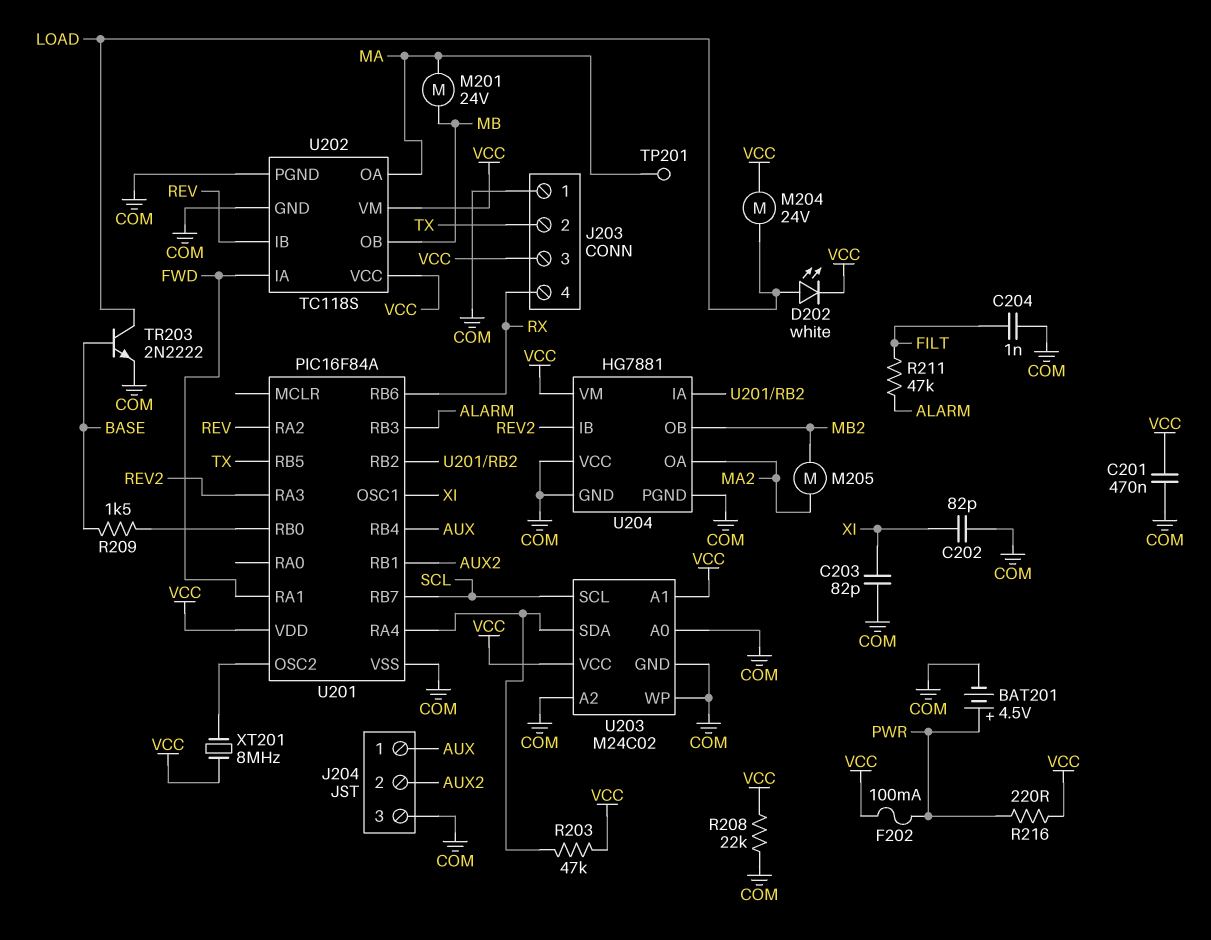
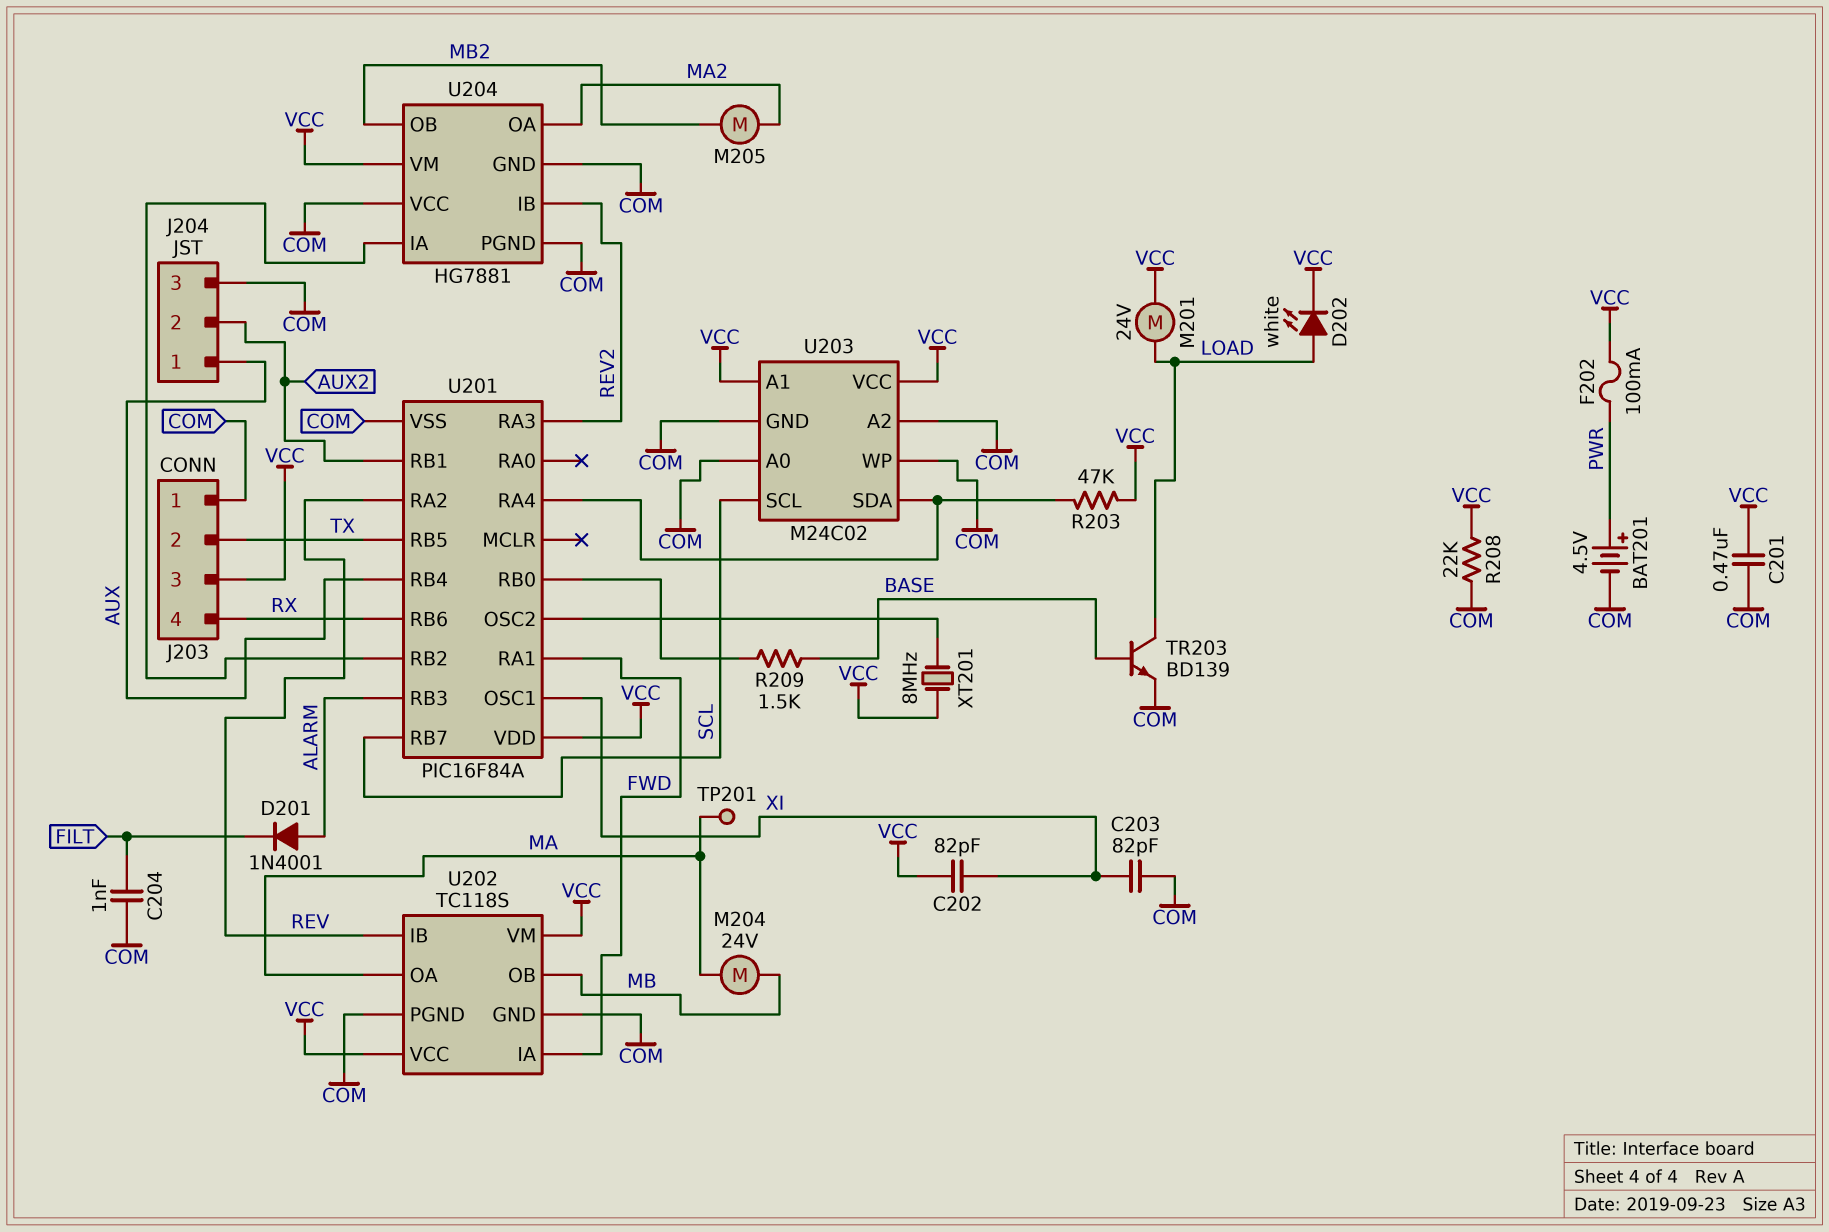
C202: 82pF (COM, XI) -> 82pF (VCC, XI)
D201: none -> diode 1N4001 (A ALARM, K FILT)
M201: motor 24V (MA, MB) -> motor 24V (LOAD, VCC)
M204: motor 24V (LOAD, VCC) -> motor 24V (MA, MB)
R211: 47k (ALARM, FILT) -> none
R216: 220 (PWR, VCC) -> none
TR203: NPN 2N2222 (B BASE, C LOAD, E COM) -> NPN BD139 (B BASE, C LOAD, E COM)

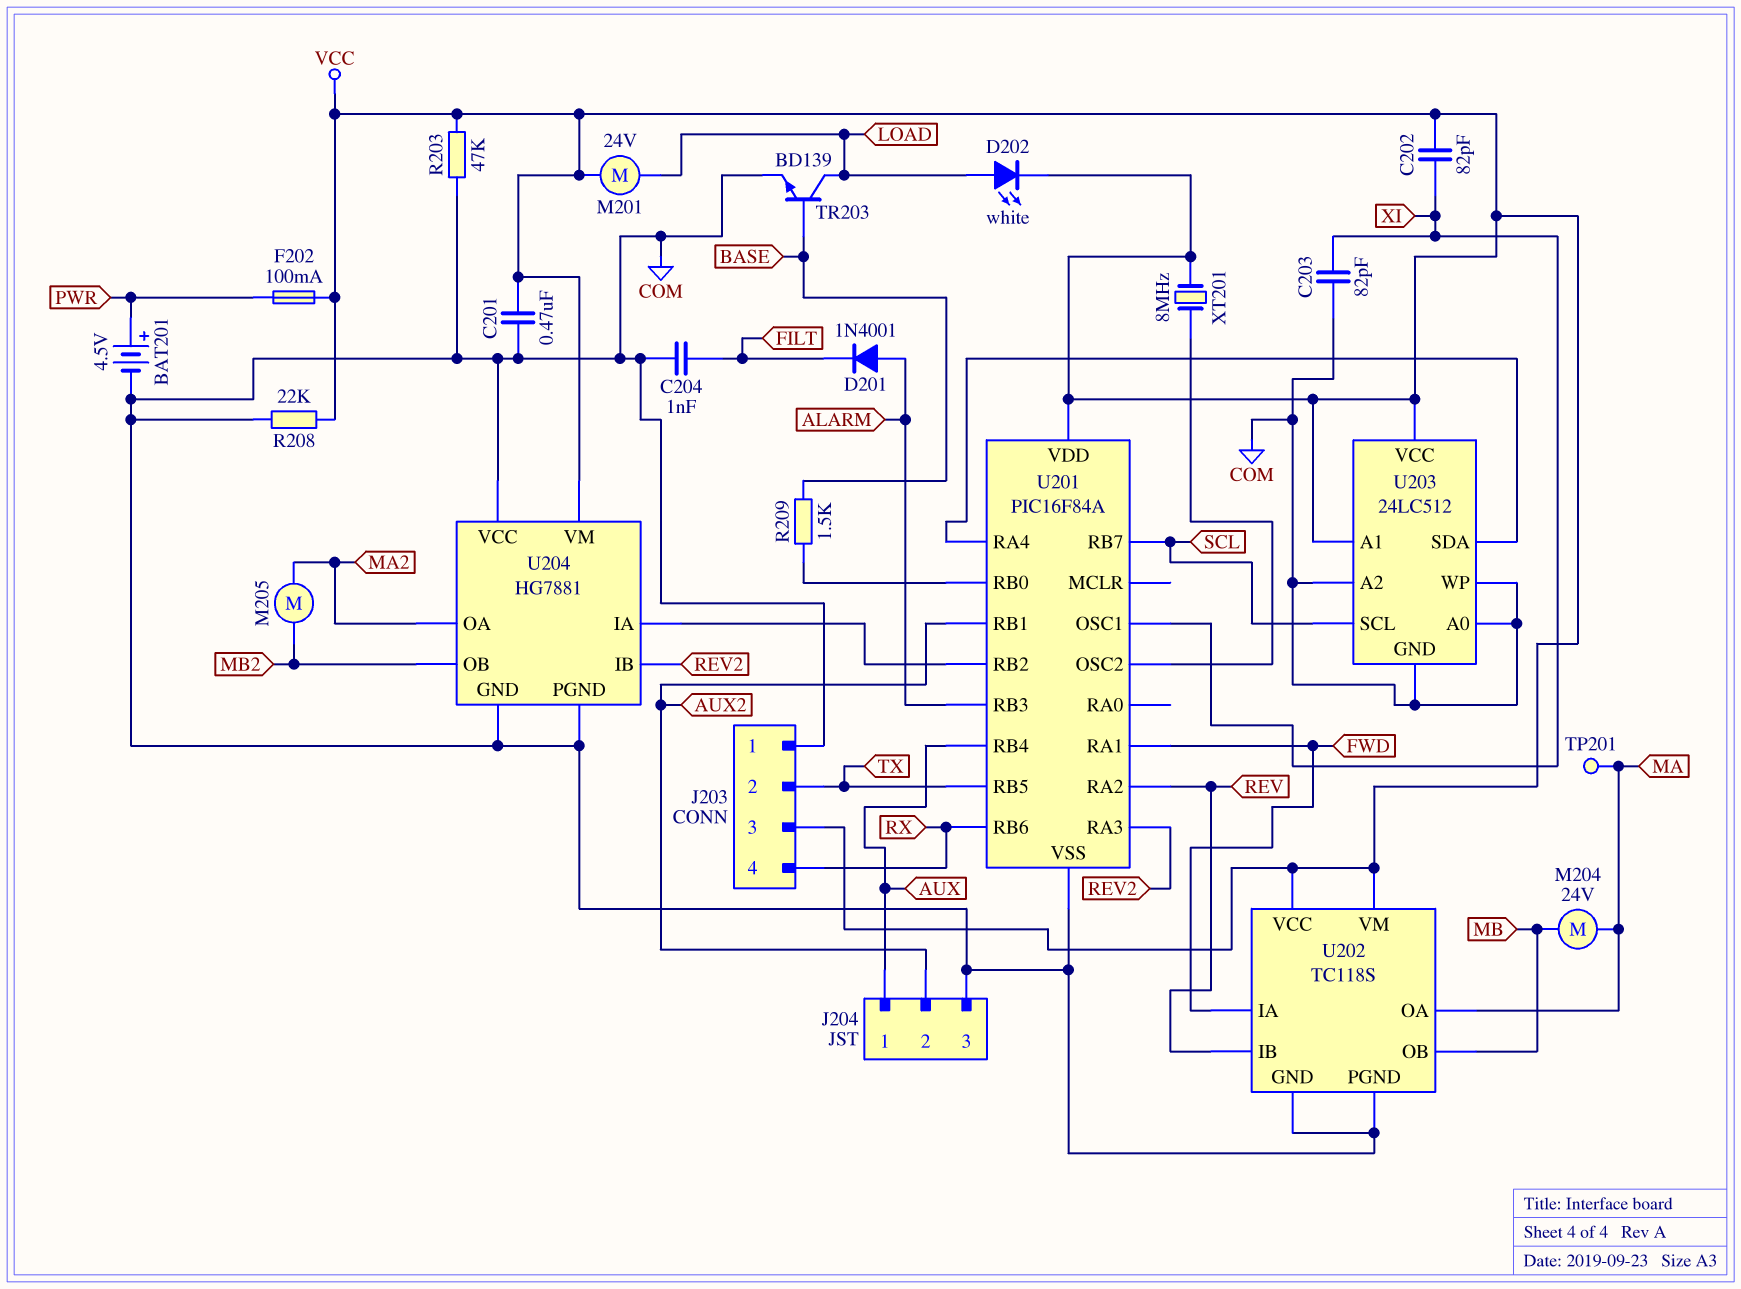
R203: 47k (U201/RA4, VCC) -> 47k (COM, VCC)
U203: M24C02 -> 24LC512

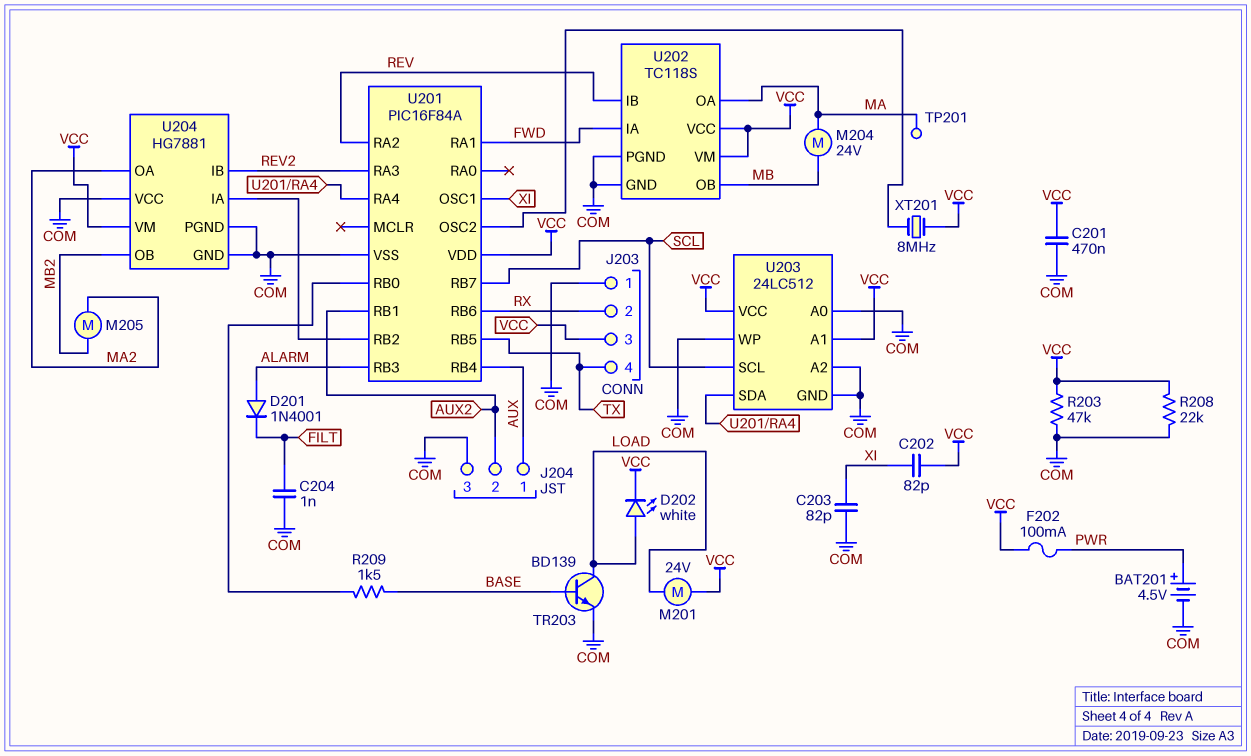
J203 pin 2: TX -> RX
J203 pin 4: RX -> TX

